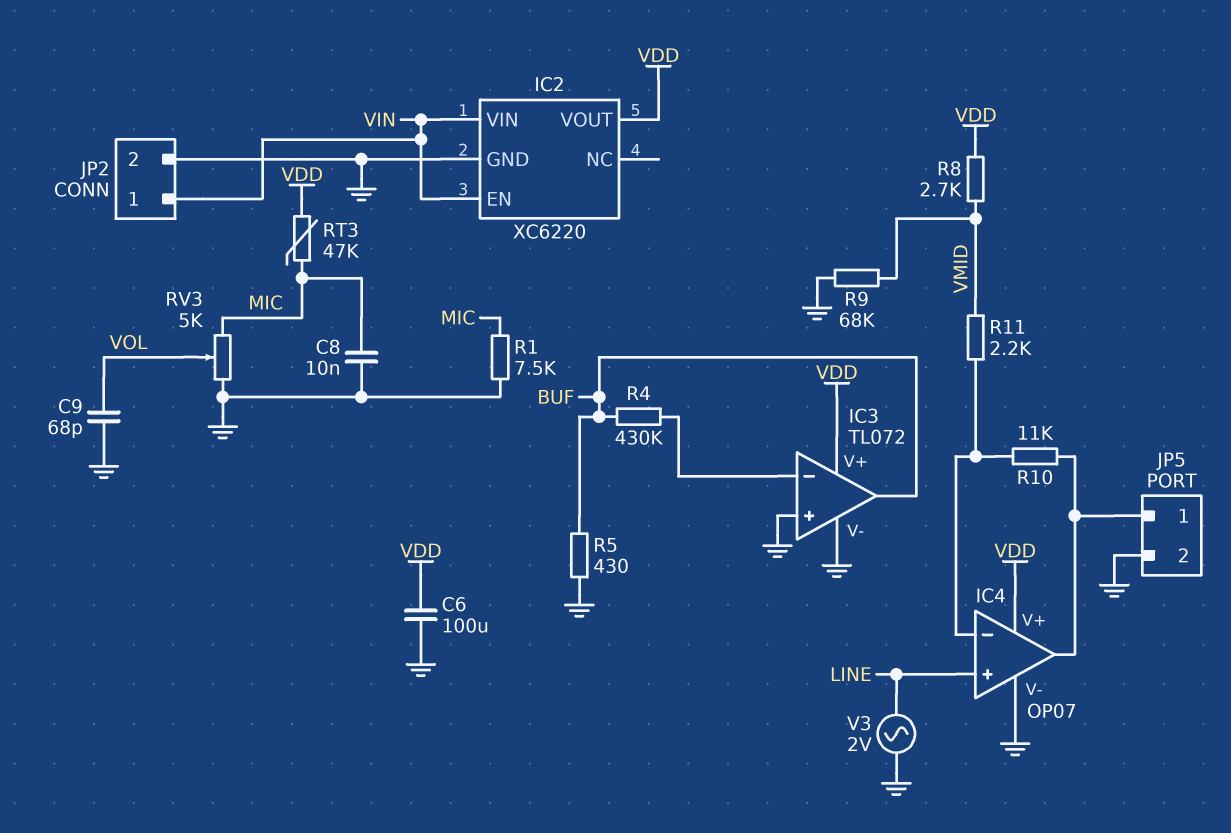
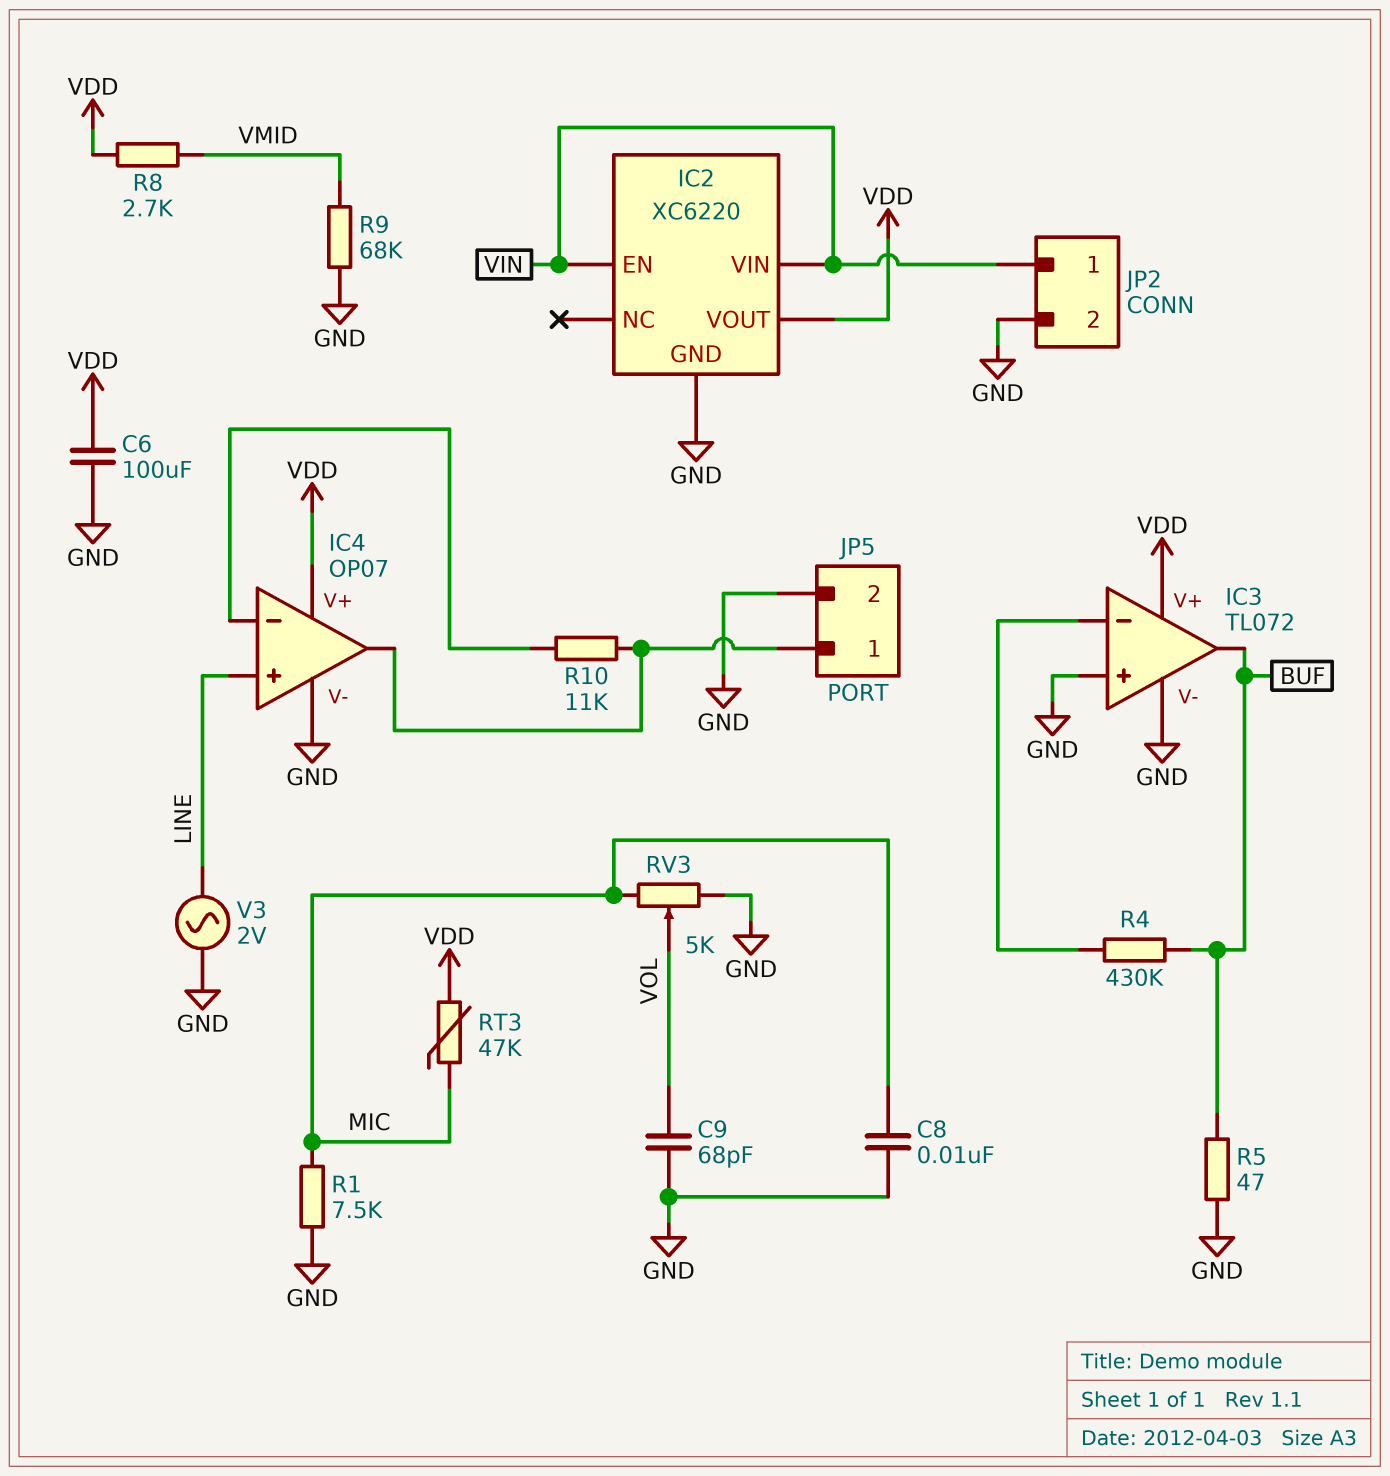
R5: 430 (BUF, GND) -> 47 (BUF, GND)
R11: 2.2k (IC4/in-, VMID) -> none

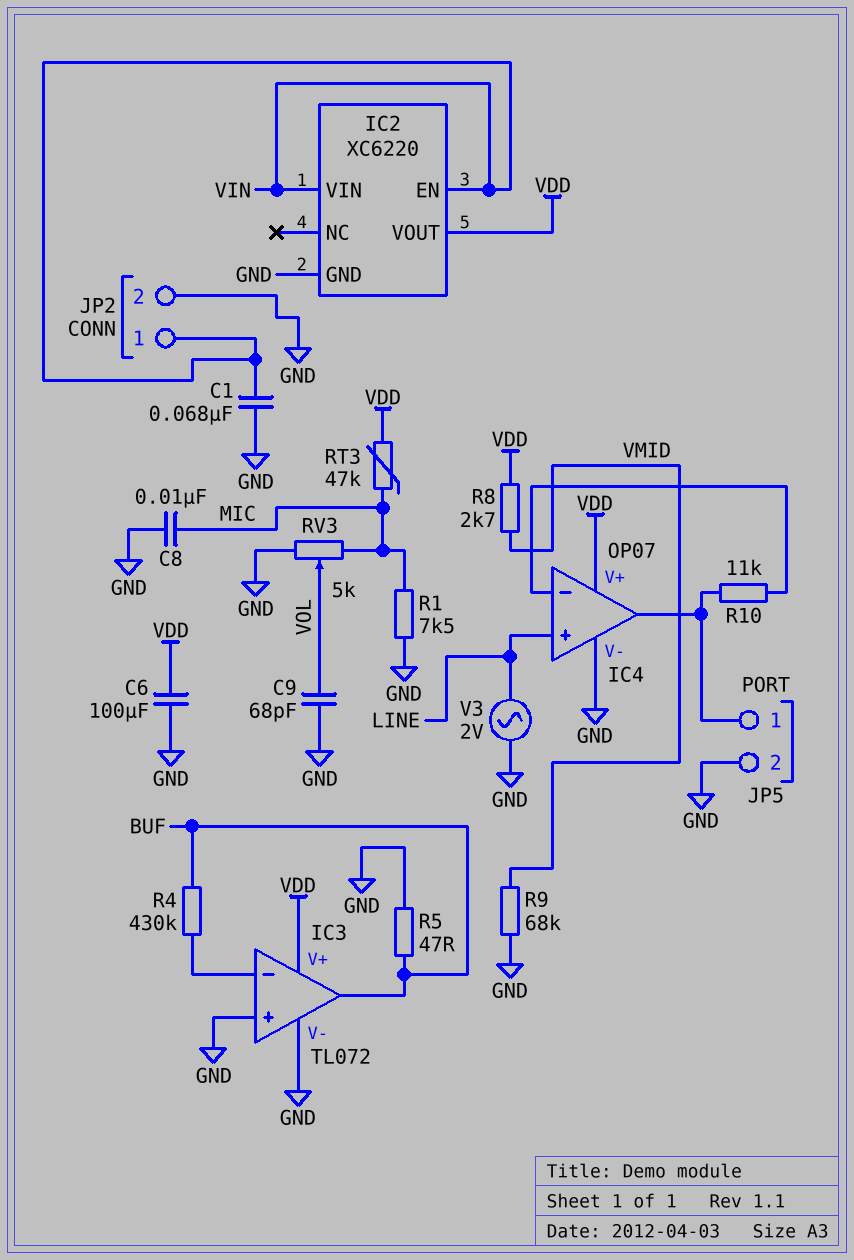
C1: none -> 68nF (GND, VIN)

